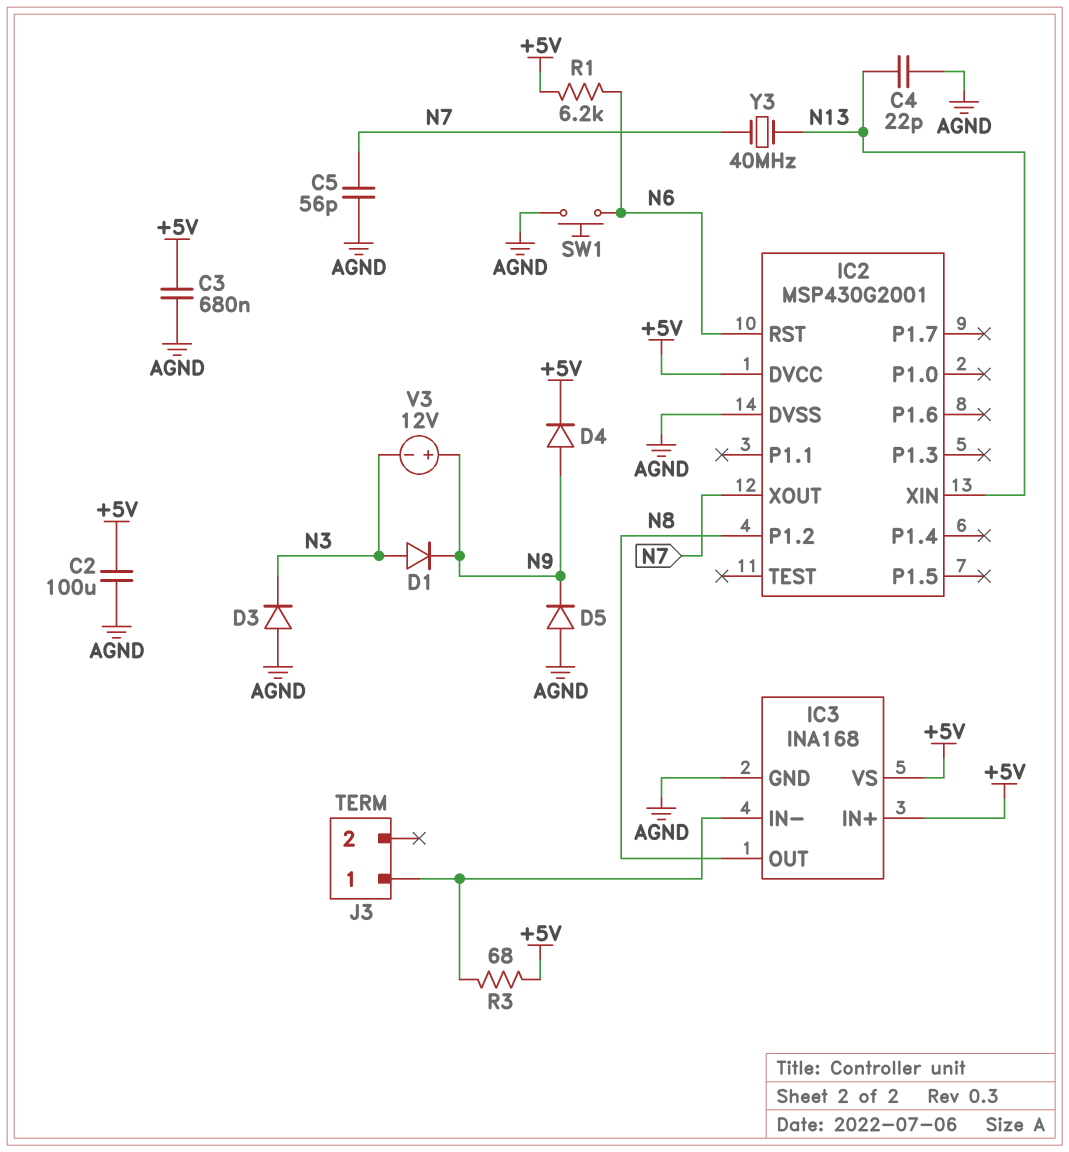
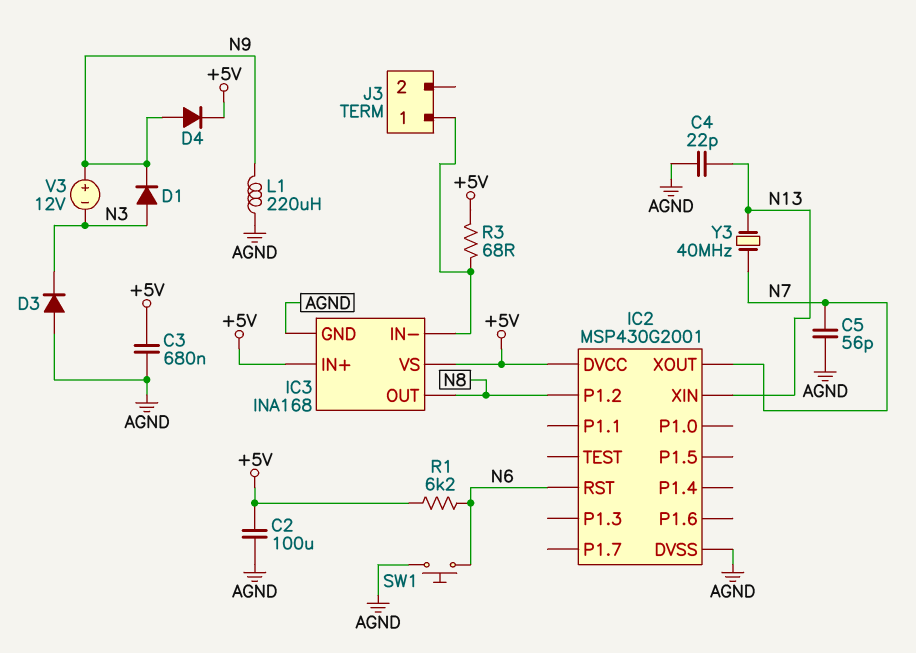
D5: diode (A AGND, K N9) -> none
L1: none -> 220uH (AGND, N9)

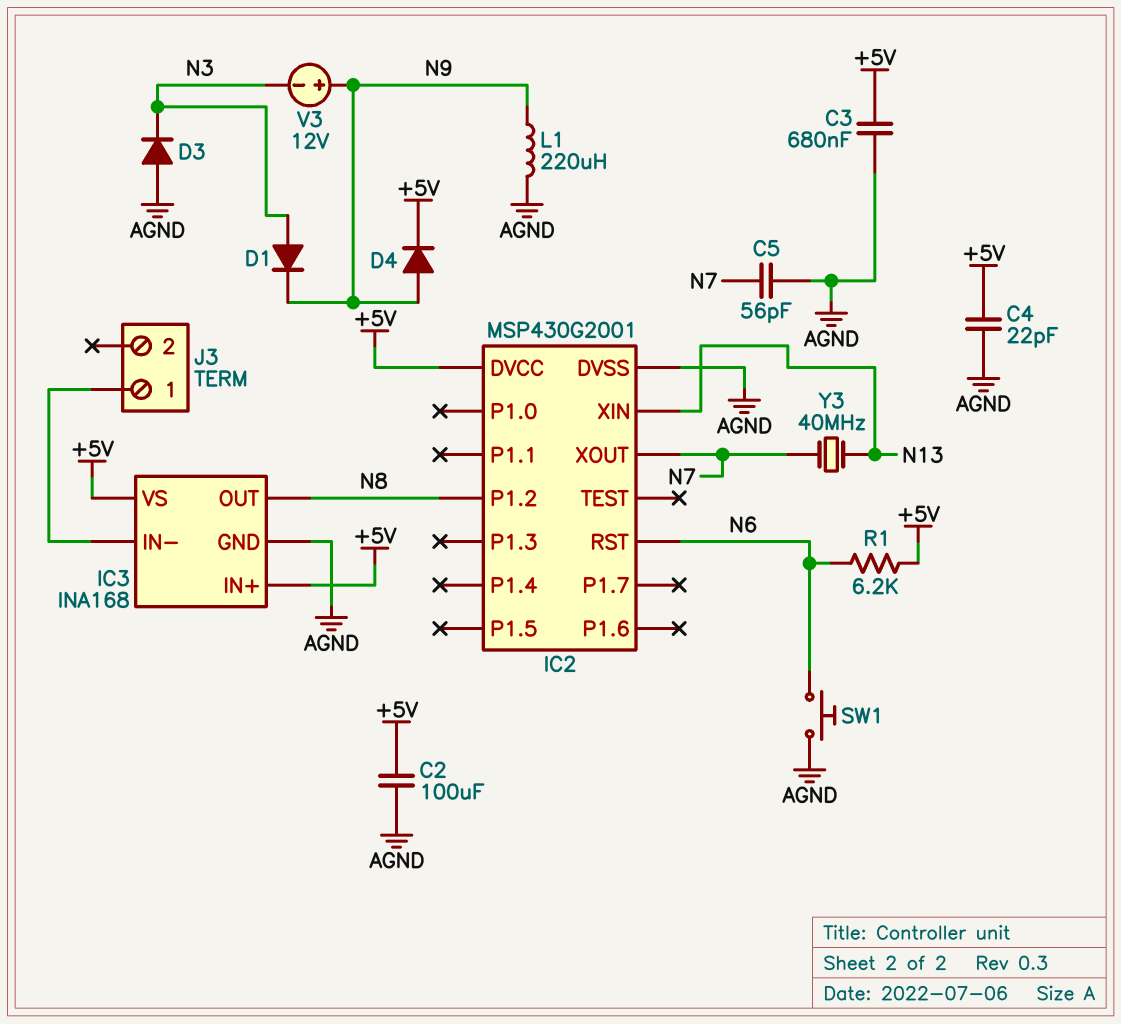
C4: 22pF (AGND, N13) -> 22pF (+5V, AGND)
R3: 68 (+5V, IC3/IN-) -> none

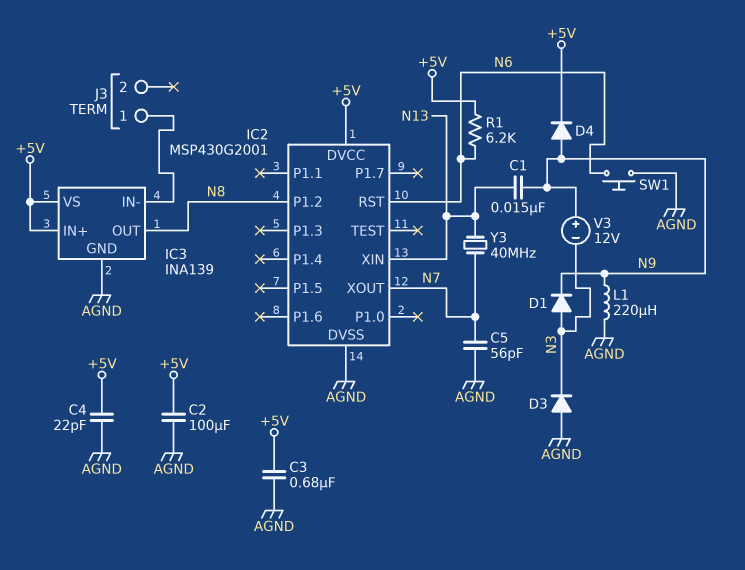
C1: none -> 15nF (N9, N13)
IC3: INA168 -> INA139

